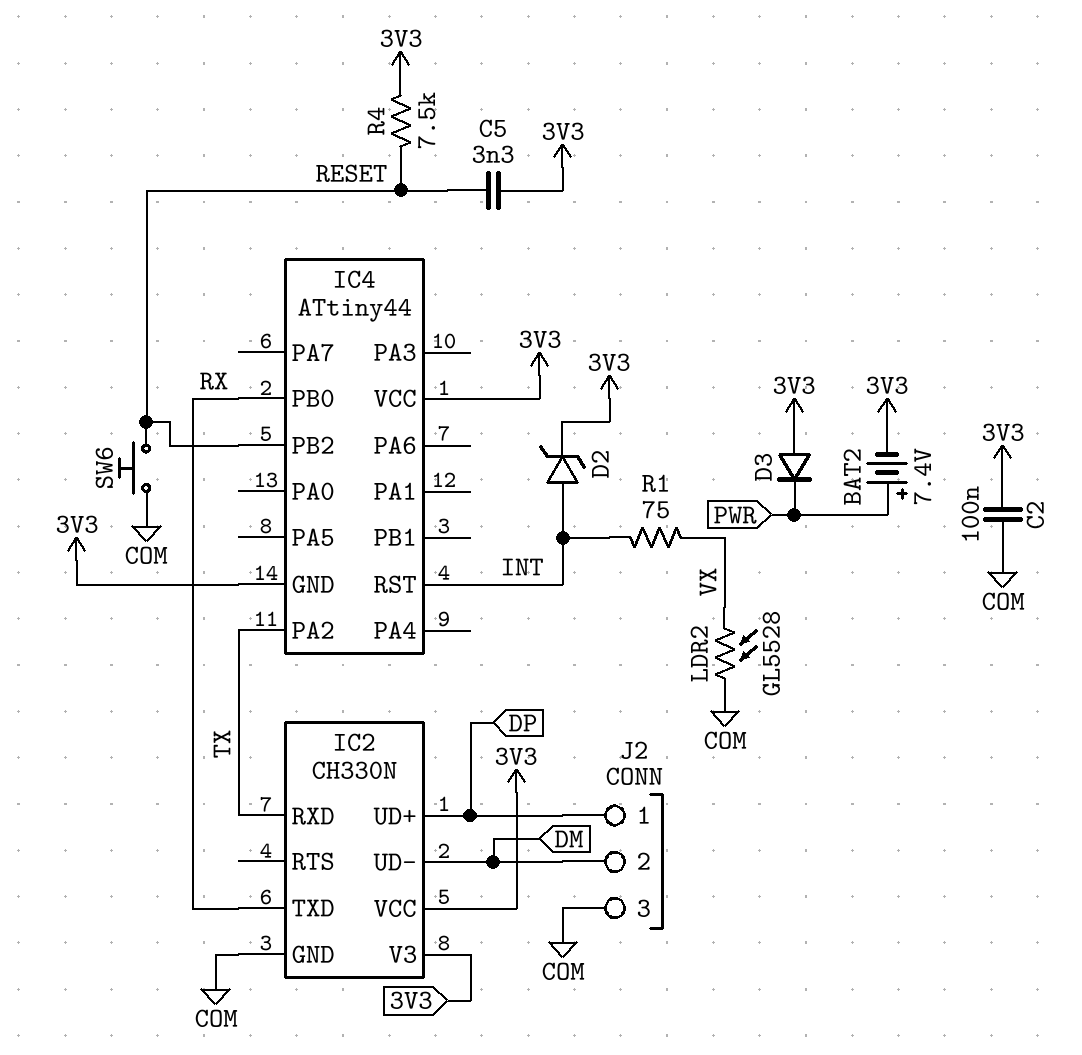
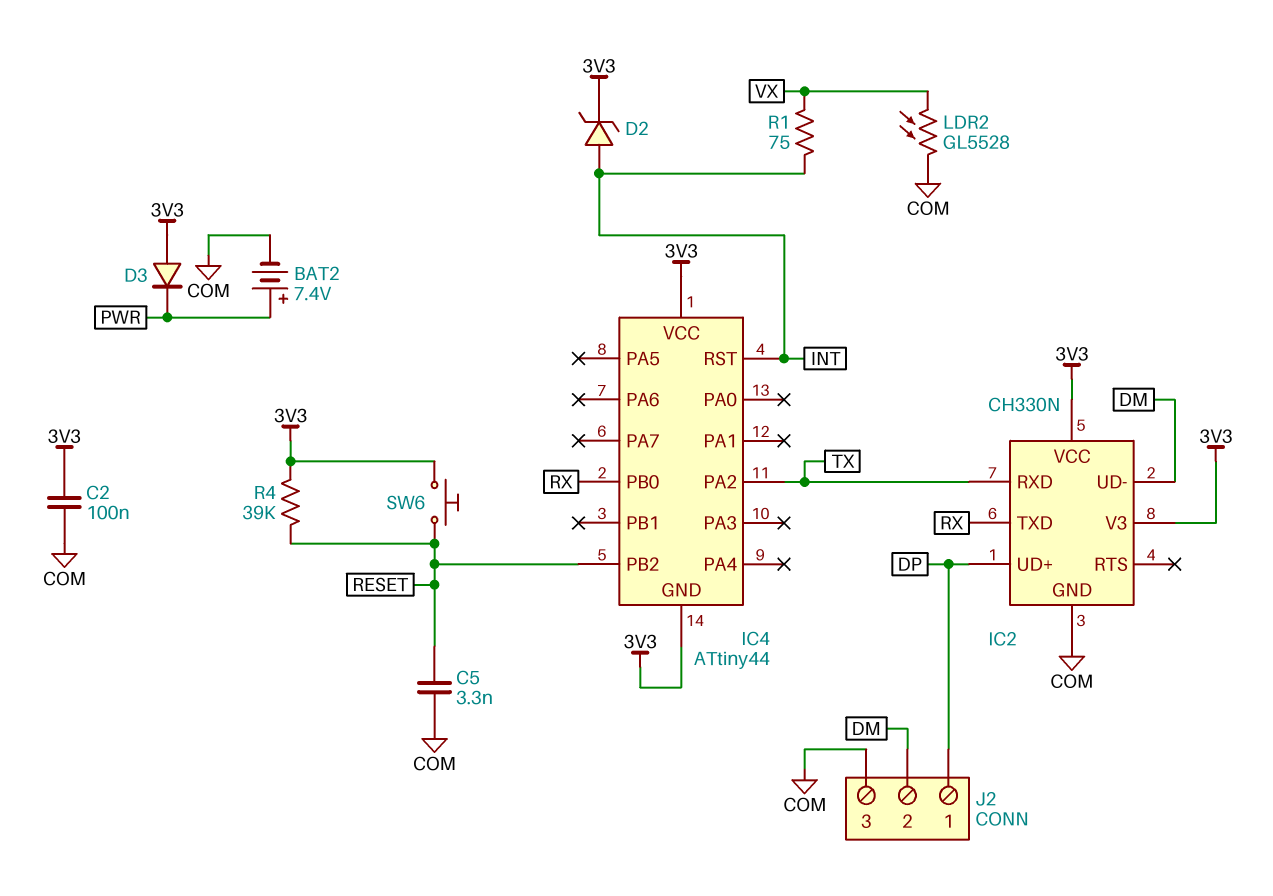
BAT2: 7.4V (plus PWR, minus 3V3) -> 7.4V (plus PWR, minus COM)
C5: 3.3nF (3V3, RESET) -> 3.3nF (COM, RESET)
R4: 7.5k (3V3, RESET) -> 39k (3V3, RESET)
SW6: button (COM, RESET) -> button (3V3, RESET)

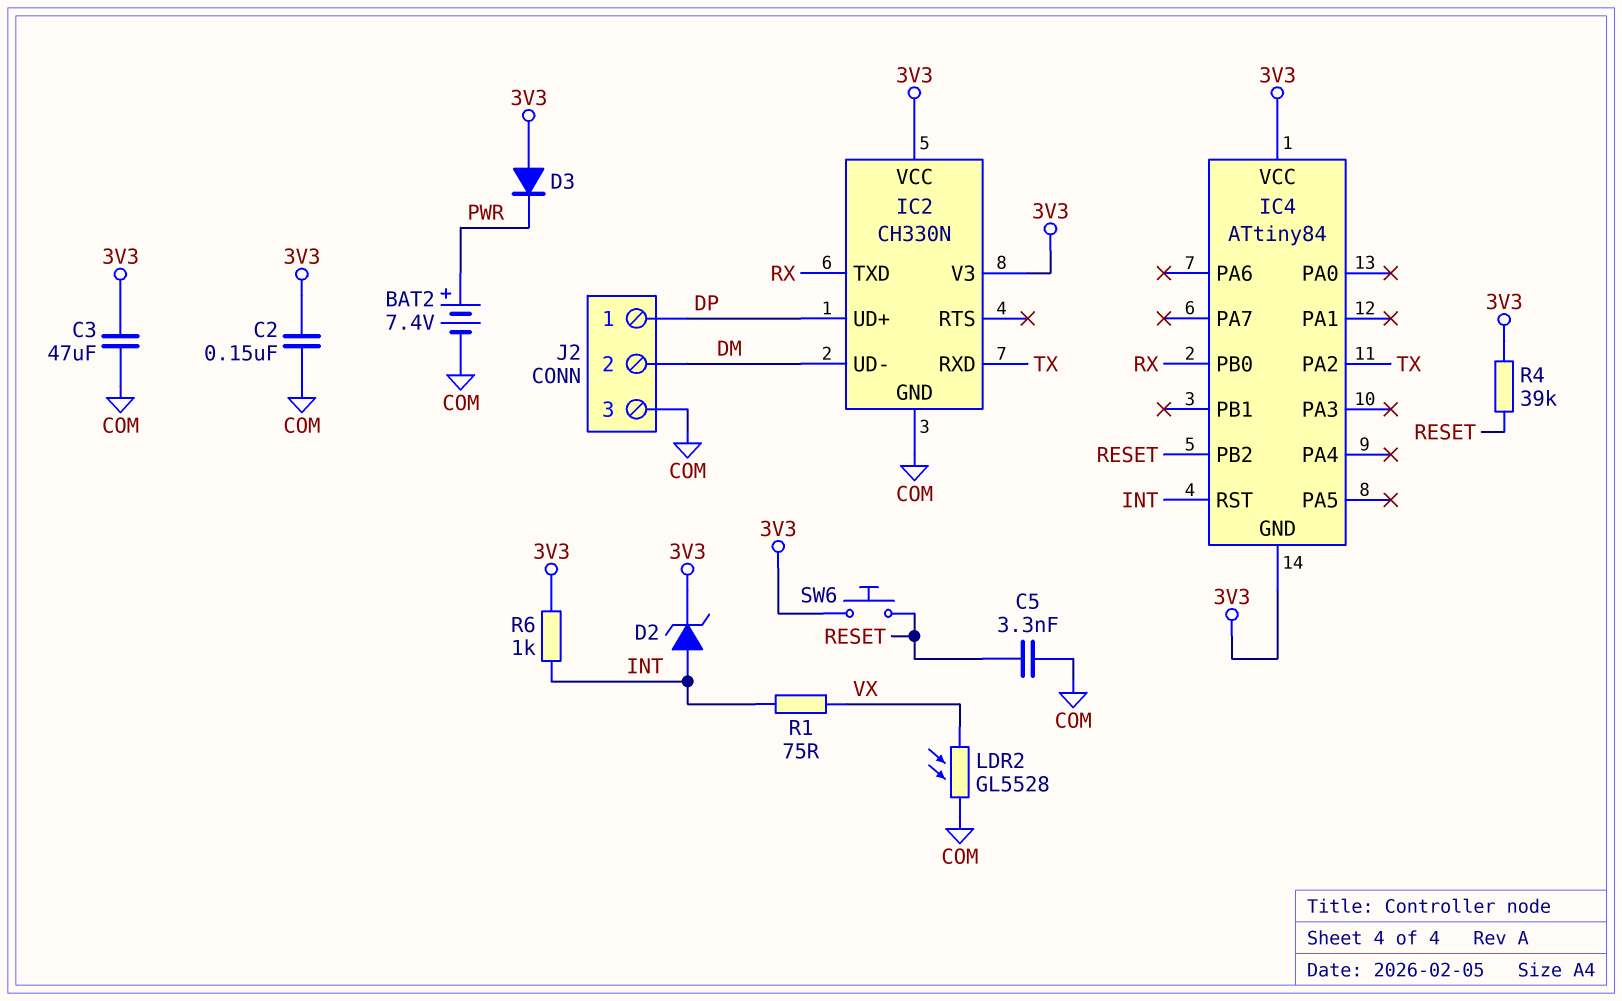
C2: 100nF (3V3, COM) -> 150nF (3V3, COM)
C3: none -> 47uF (3V3, COM)
IC4: ATtiny44 -> ATtiny84
R6: none -> 1k (3V3, INT)

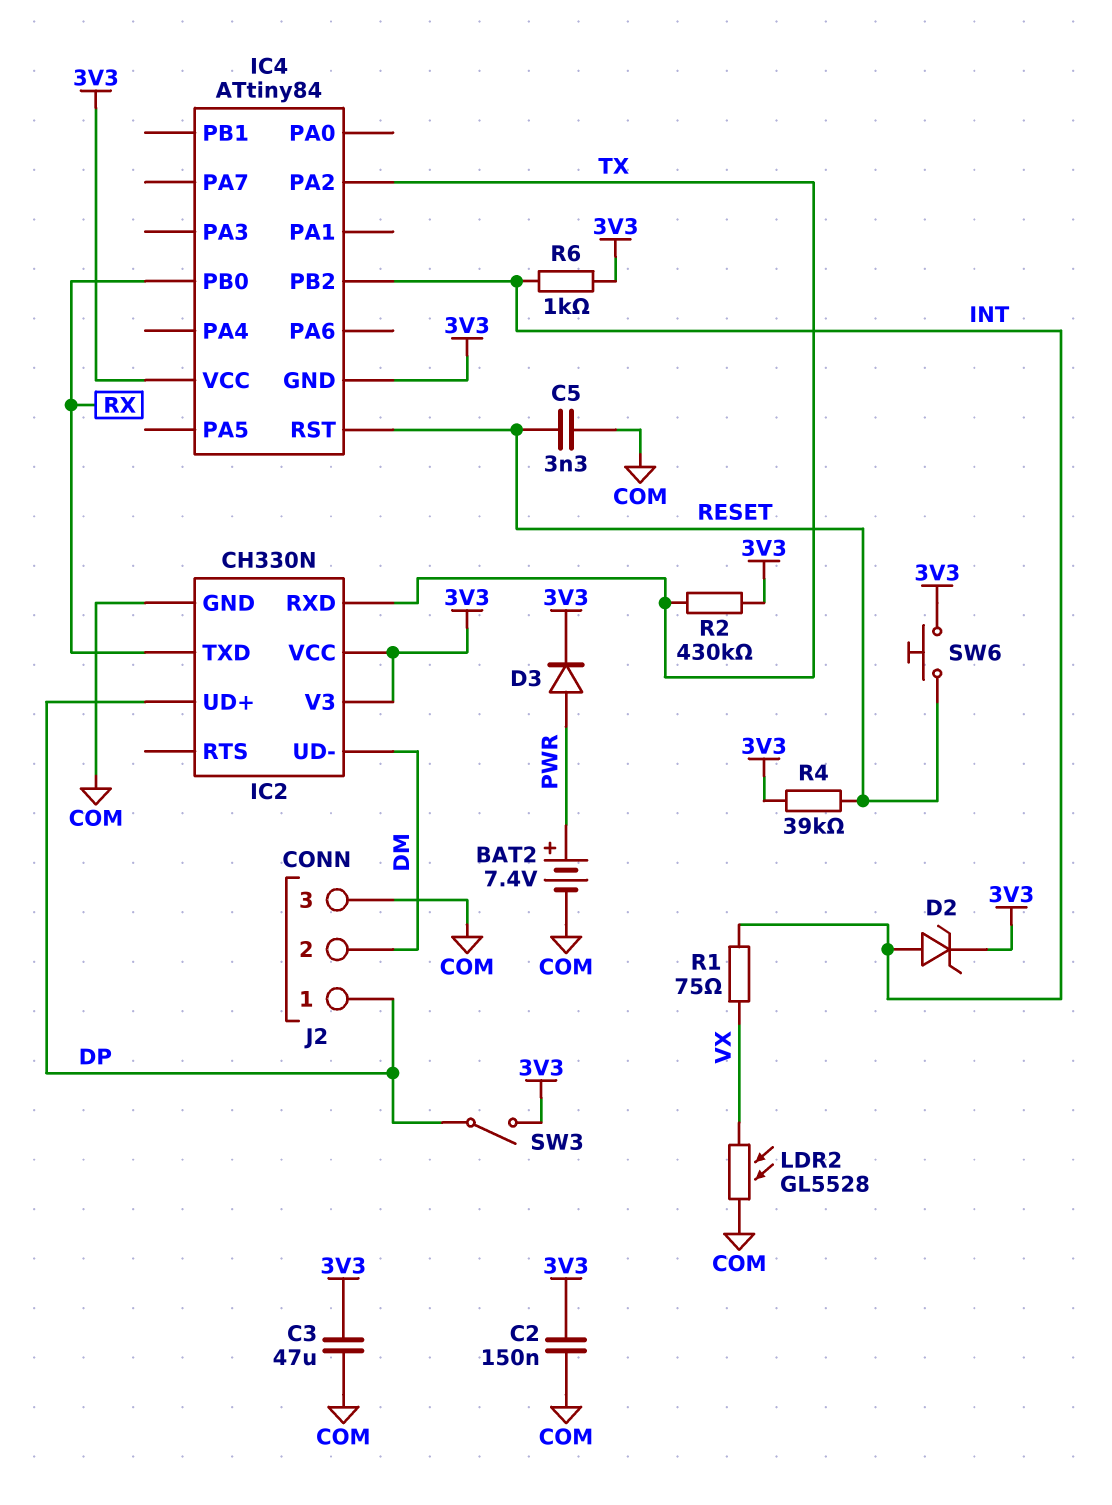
D3: diode (A 3V3, K PWR) -> diode (A PWR, K 3V3)
IC4 pin PB2: RESET -> INT
IC4 pin RST: INT -> RESET
R2: none -> 430k (3V3, TX)
SW3: none -> switch (3V3, DP)

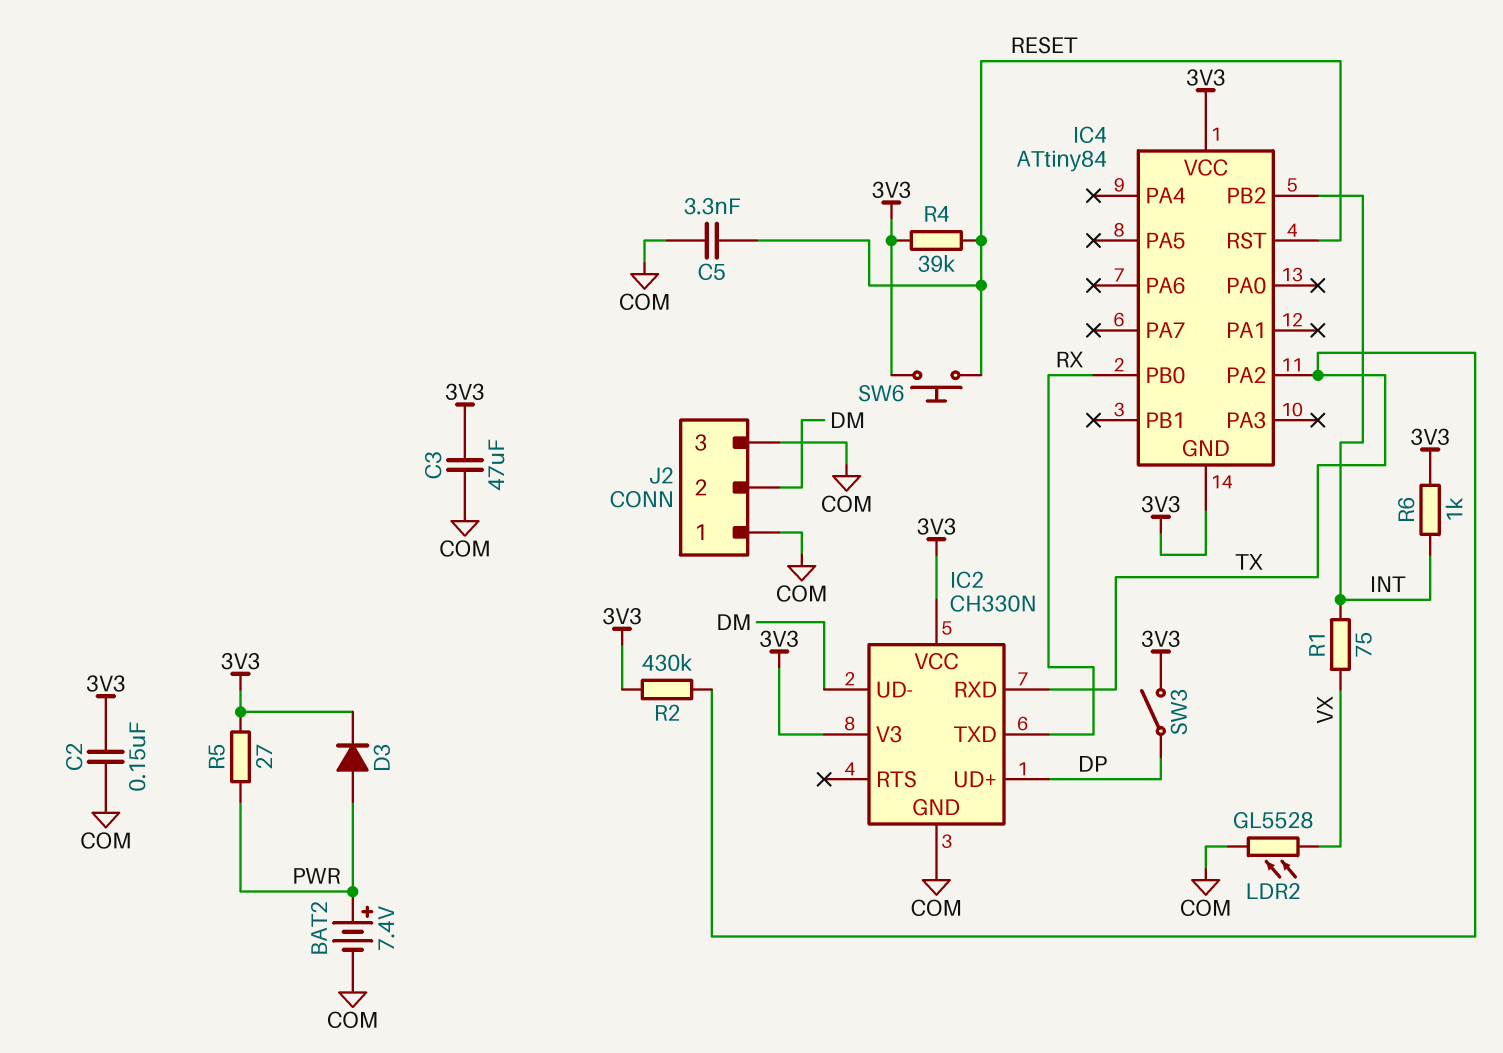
D2: zener (A INT, K 3V3) -> none
J2 pin 1: DP -> COM
R5: none -> 27 (3V3, PWR)

